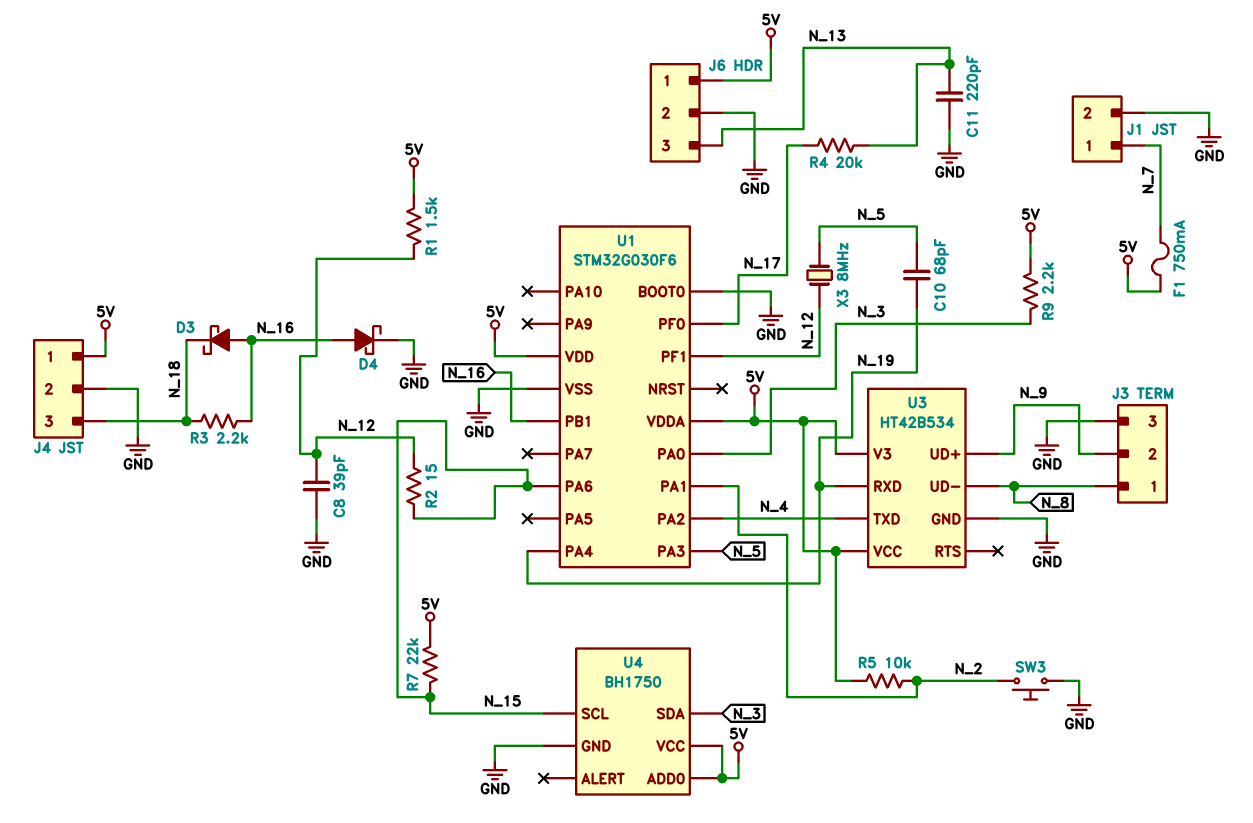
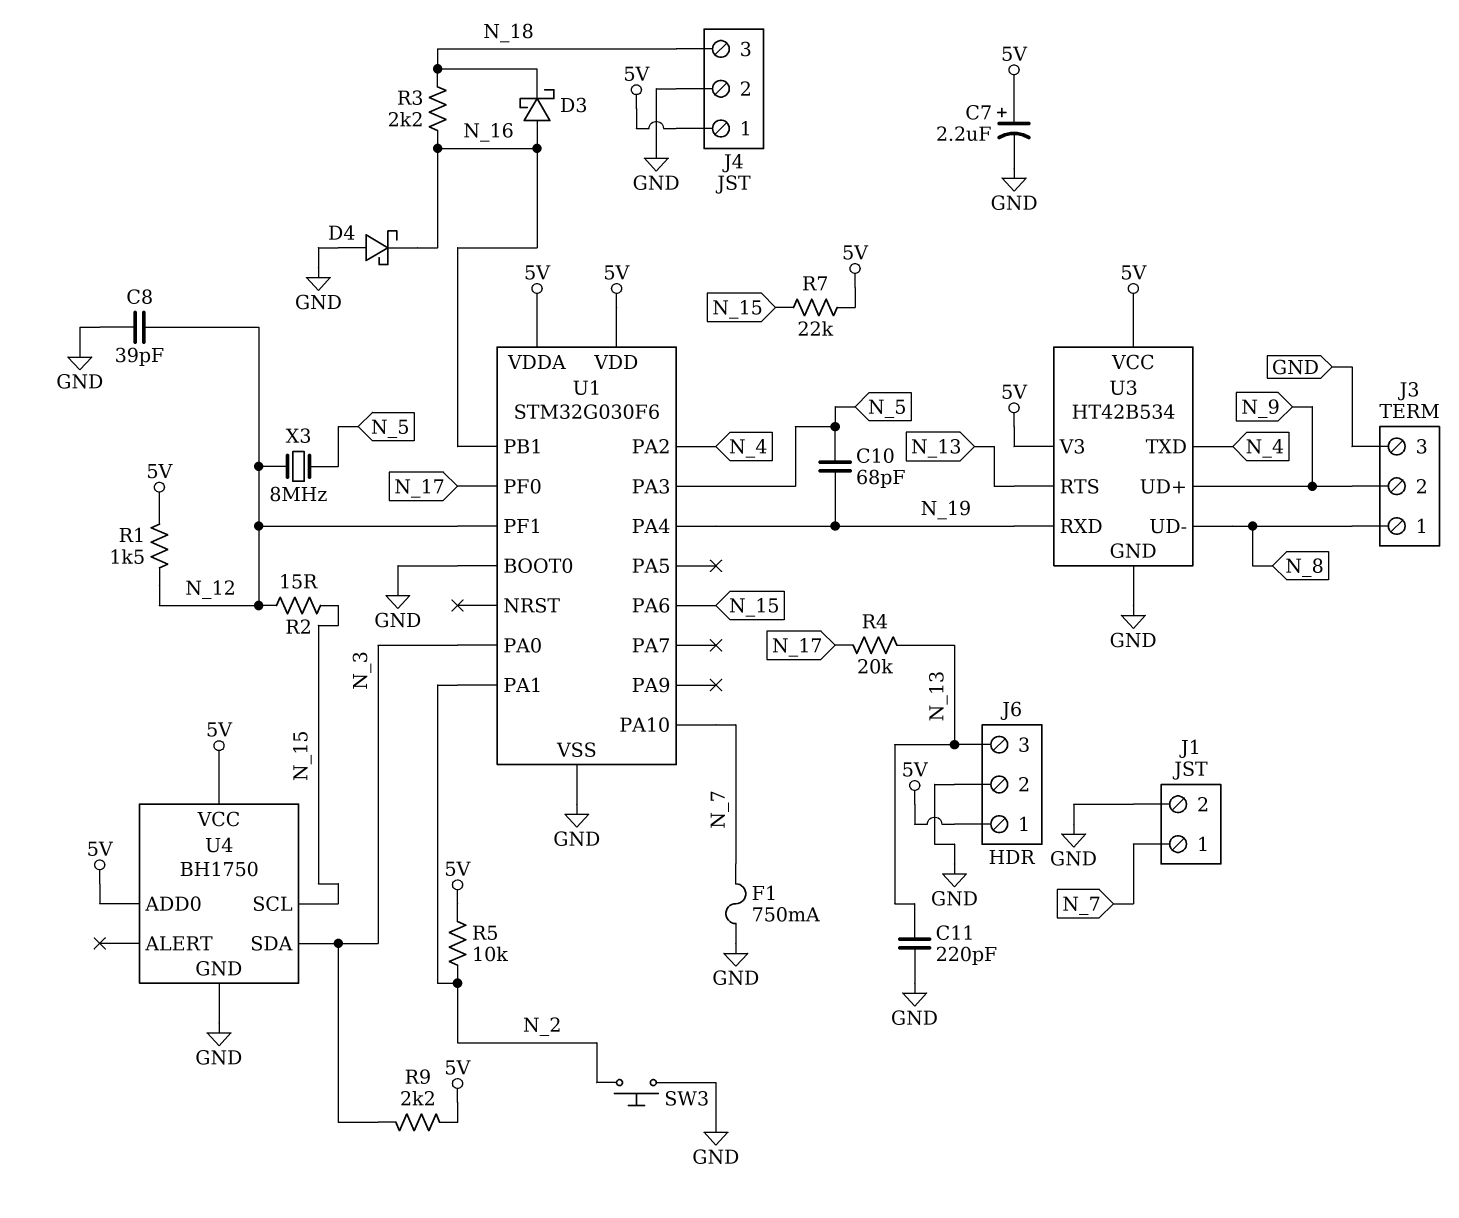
C7: none -> 2.2uF (plus 5V, minus GND)
D4: schottky (A N_16, K GND) -> schottky (A GND, K N_16)
F1: 750mA (5V, N_7) -> 750mA (GND, N_7)
U1 pin PA10: none -> N_7
U3 pin RTS: none -> N_13

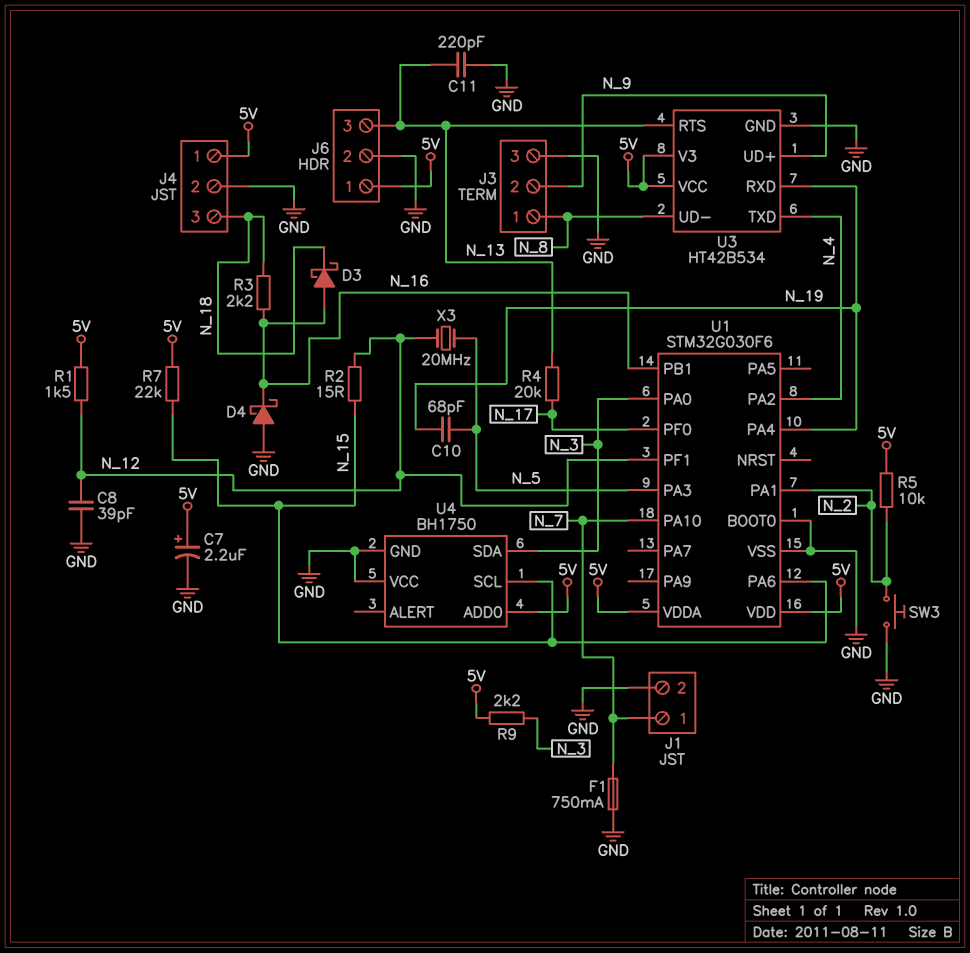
U4 pin VCC: 5V -> GND
X3: 8MHz (N_5, N_12) -> 20MHz (N_5, N_12)

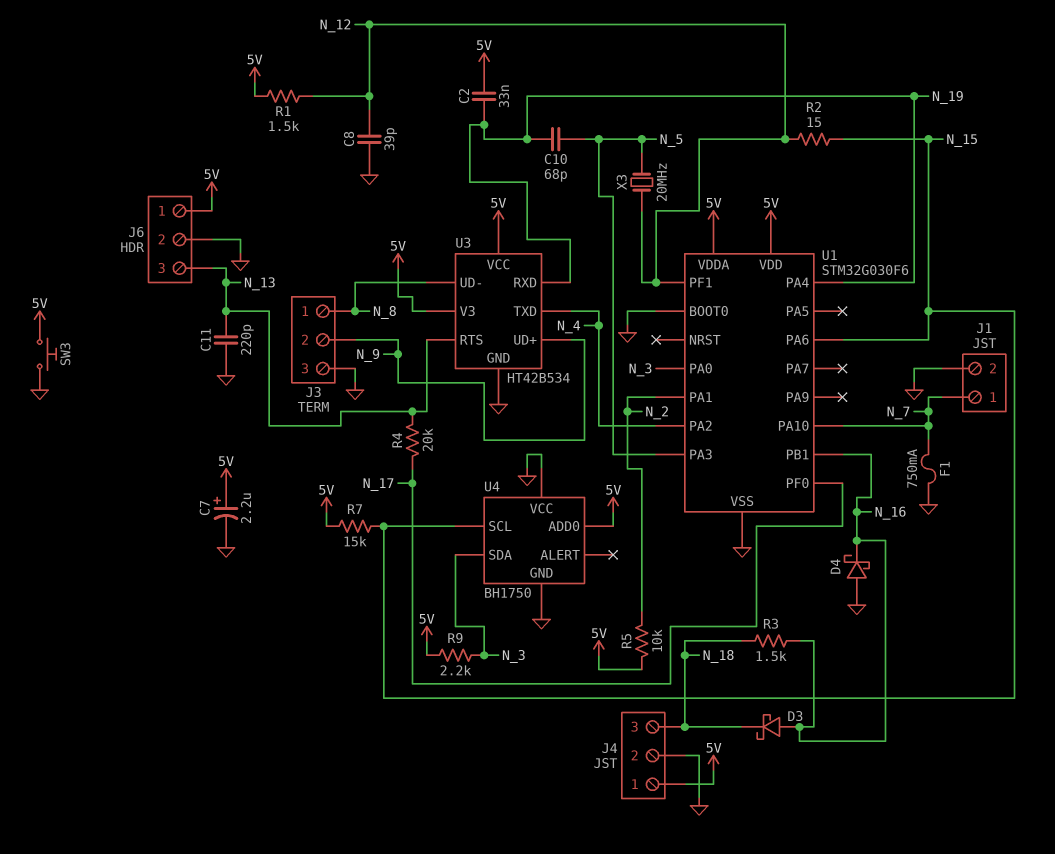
C2: none -> 33nF (5V, N_19)
R3: 2.2k (N_16, N_18) -> 1.5k (N_16, N_18)
R7: 22k (5V, N_15) -> 15k (5V, N_15)
SW3: button (GND, N_2) -> button (5V, GND)

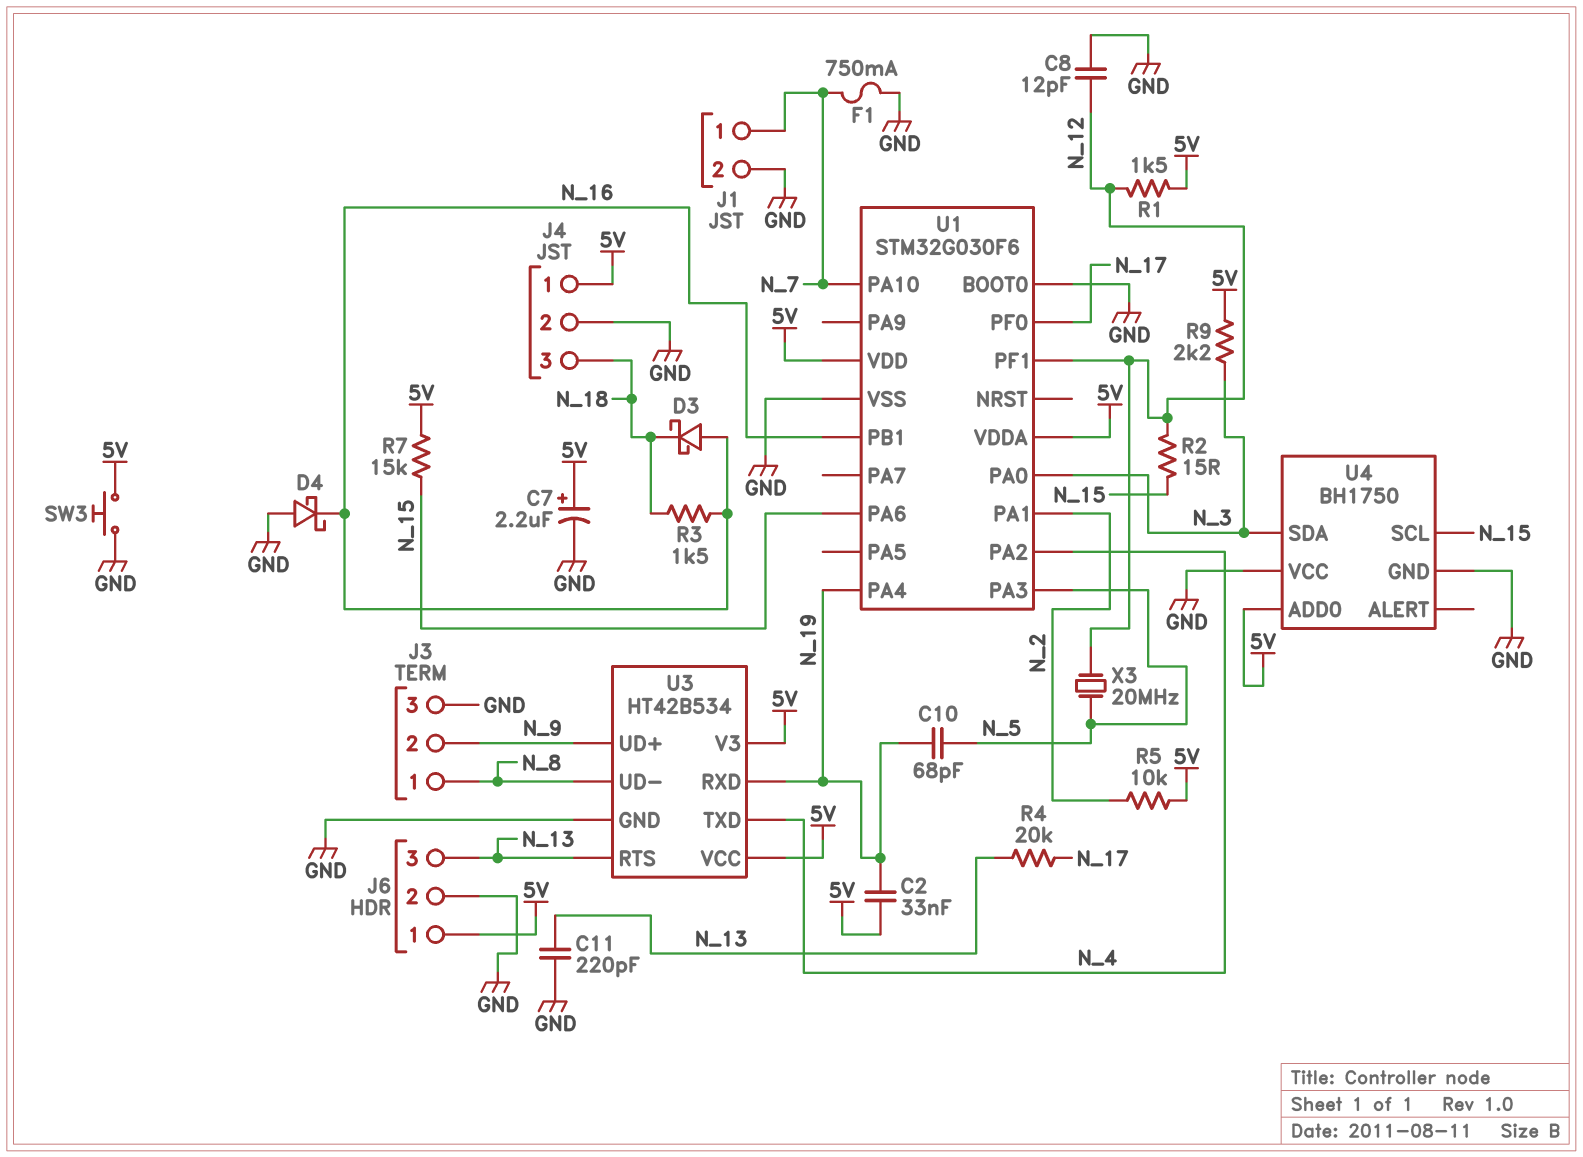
C8: 39pF (GND, N_12) -> 12pF (GND, N_12)

